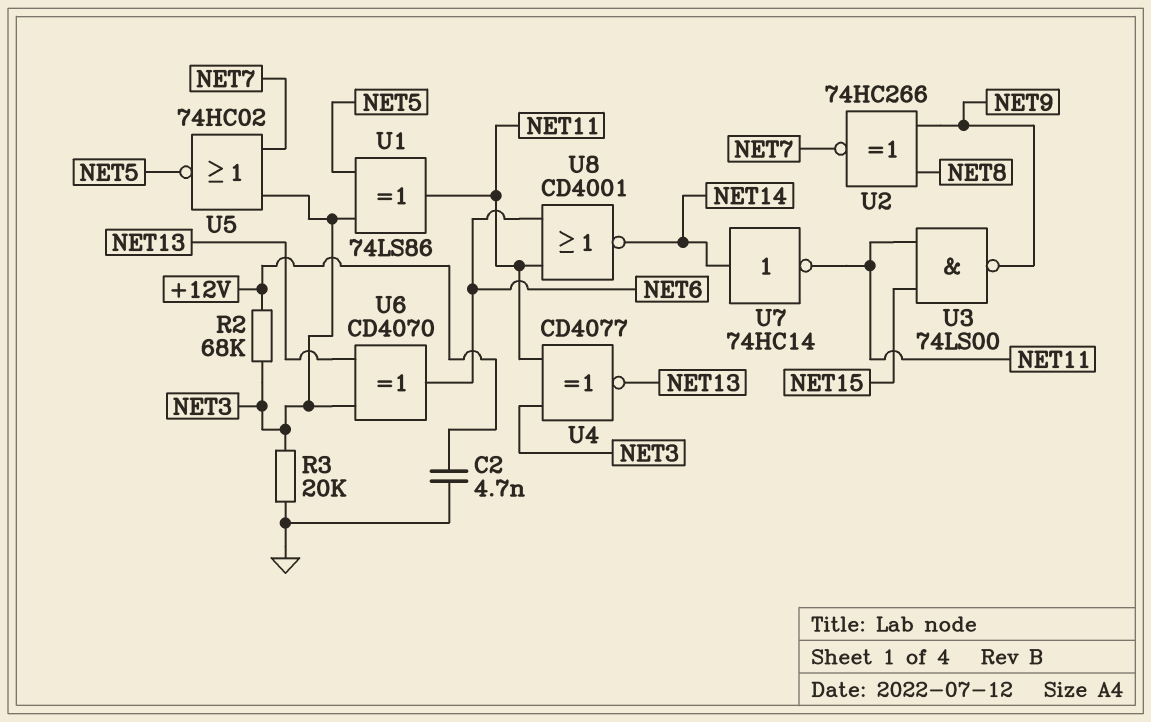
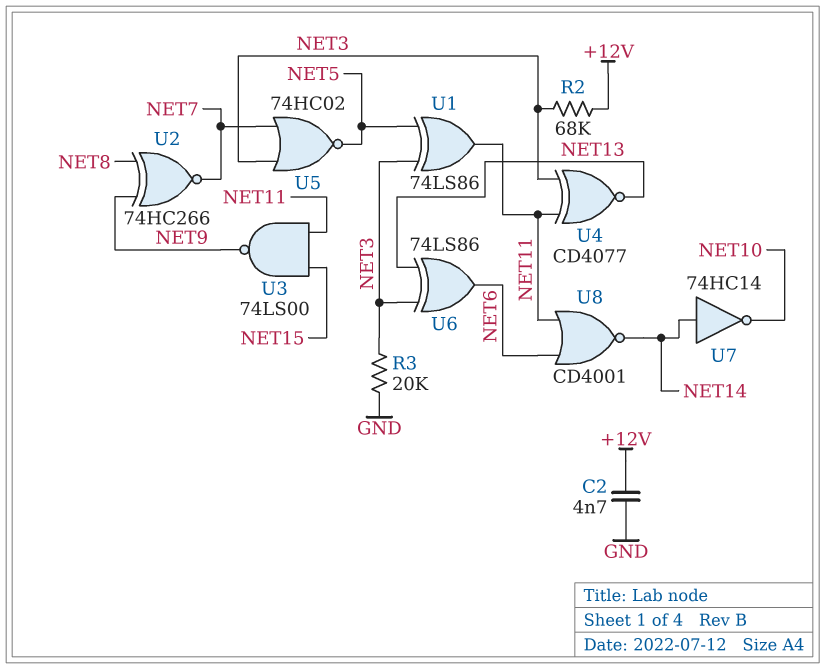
U6: XOR CD4070 (in NET3, in NET13, out NET6) -> XOR 74LS86 (in NET3, in NET13, out NET6)
U7: NOT 74HC14 (in NET14, out NET11) -> NOT 74HC14 (in NET14, out NET10)

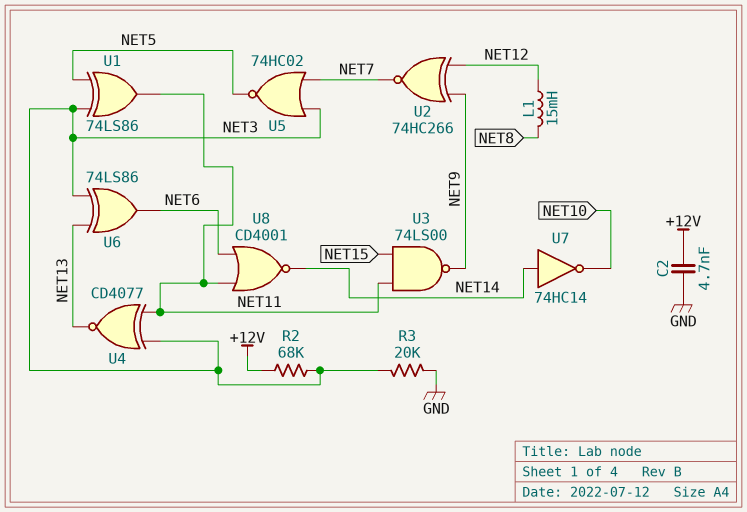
L1: none -> 15mH (NET8, NET12)
U2: XNOR 74HC266 (in NET8, in NET9, out NET7) -> XNOR 74HC266 (in NET9, in NET12, out NET7)

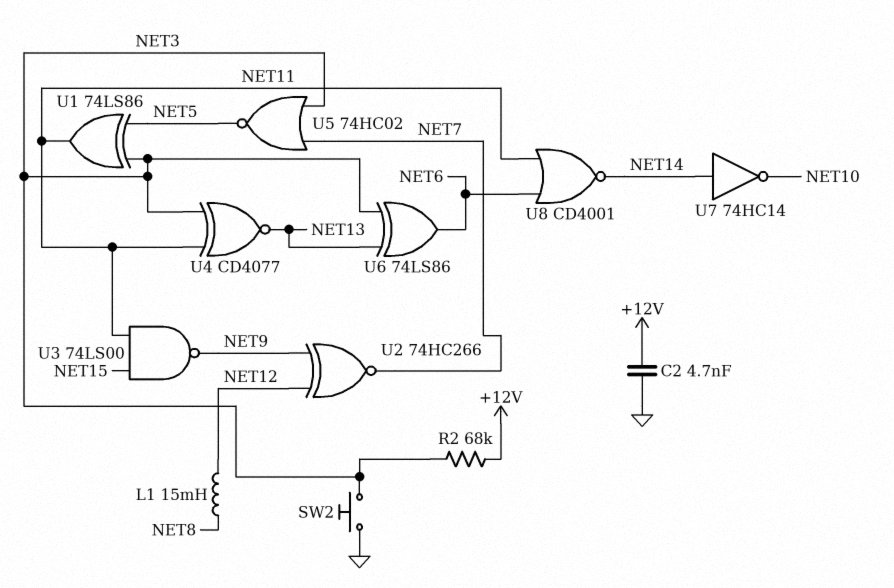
R3: 20k (GND, NET3) -> none
SW2: none -> button (GND, NET3)

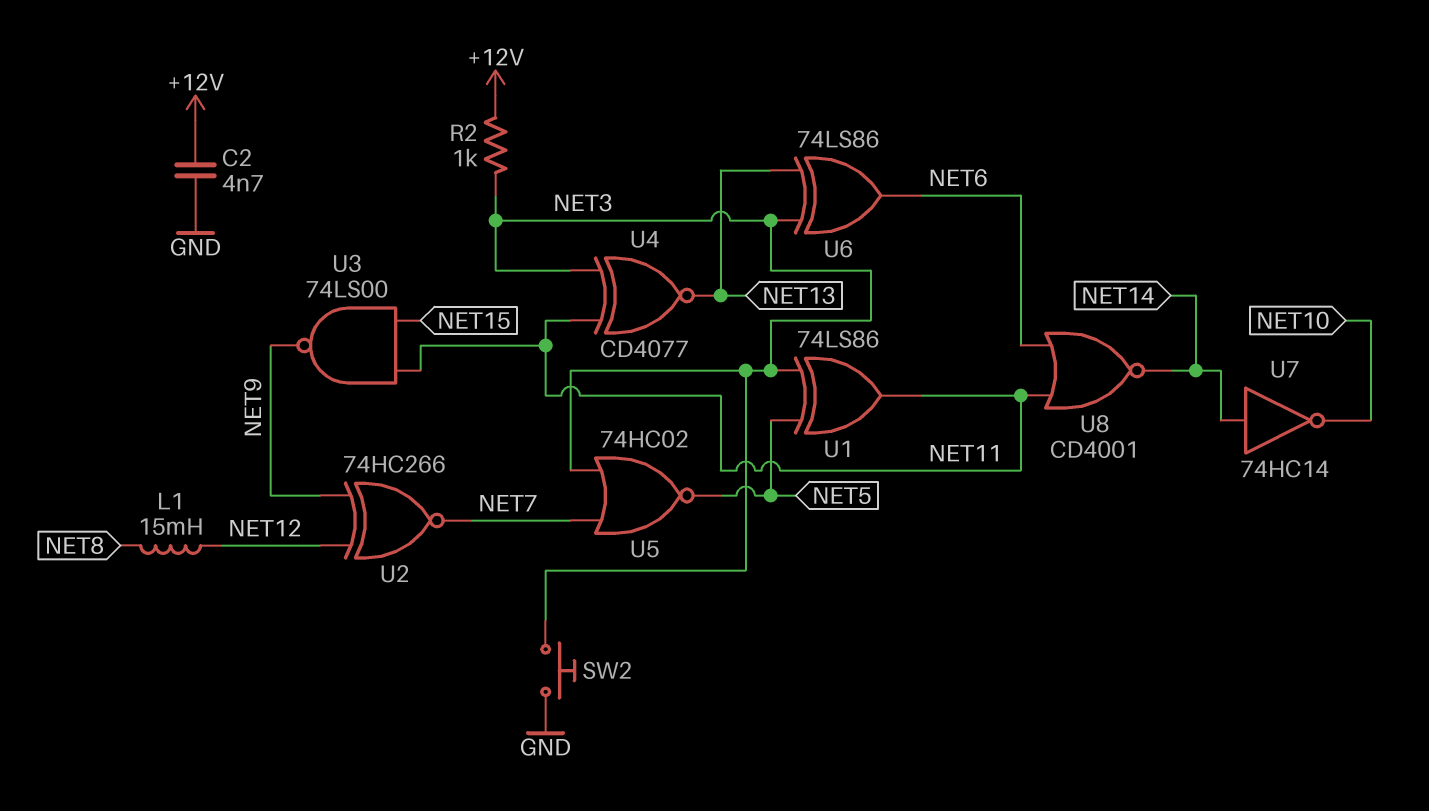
R2: 68k (+12V, NET3) -> 1k (+12V, NET3)

